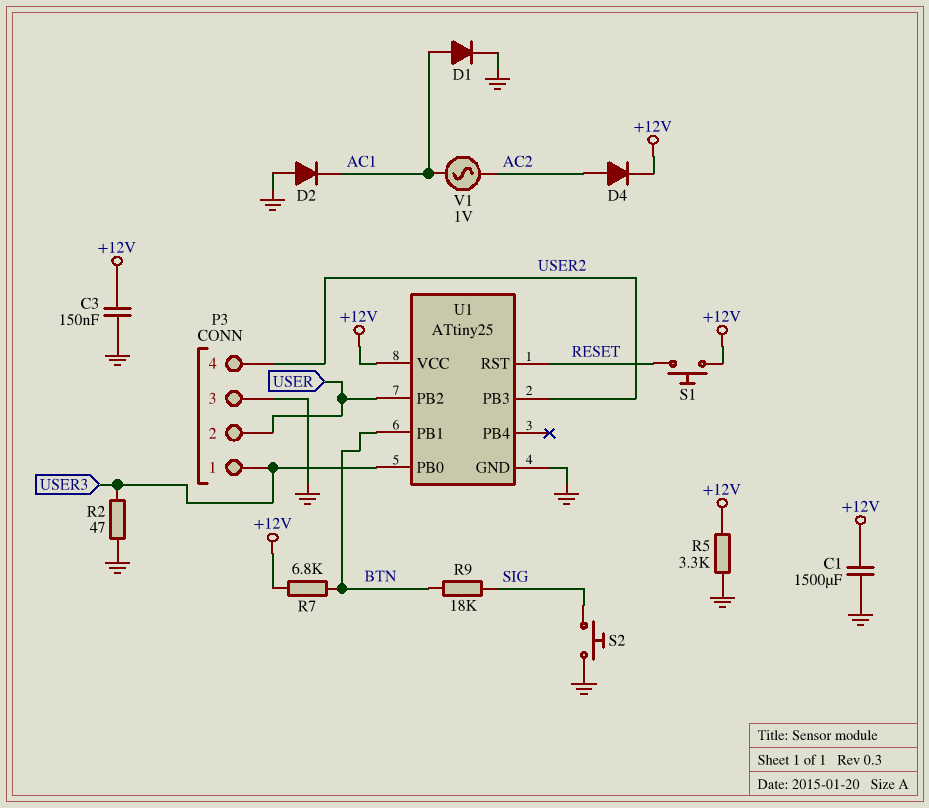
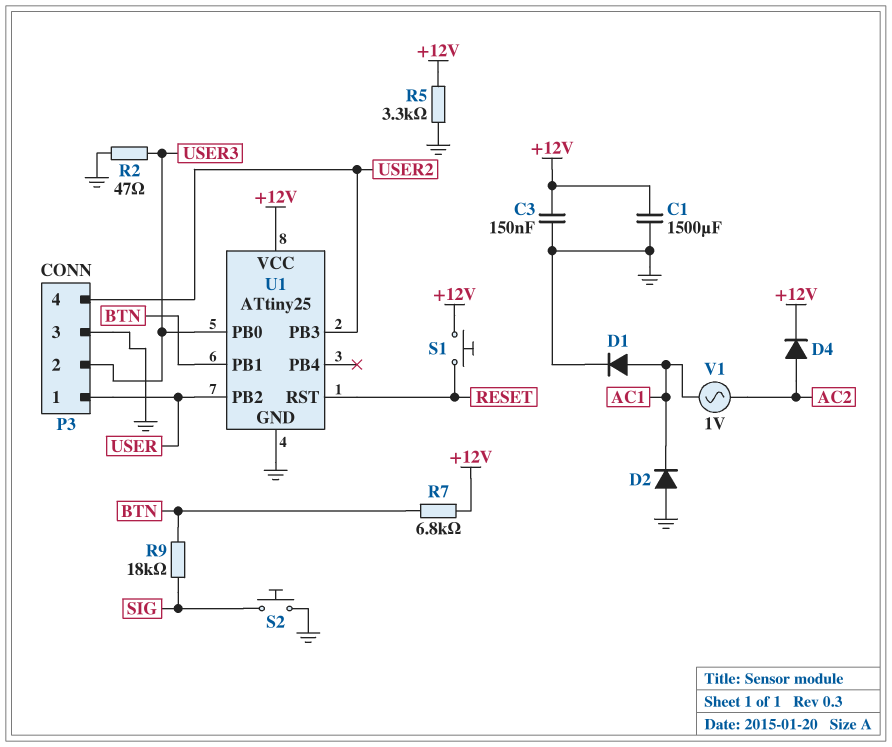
P3 pin 1: USER3 -> USER
P3 pin 2: USER -> USER3

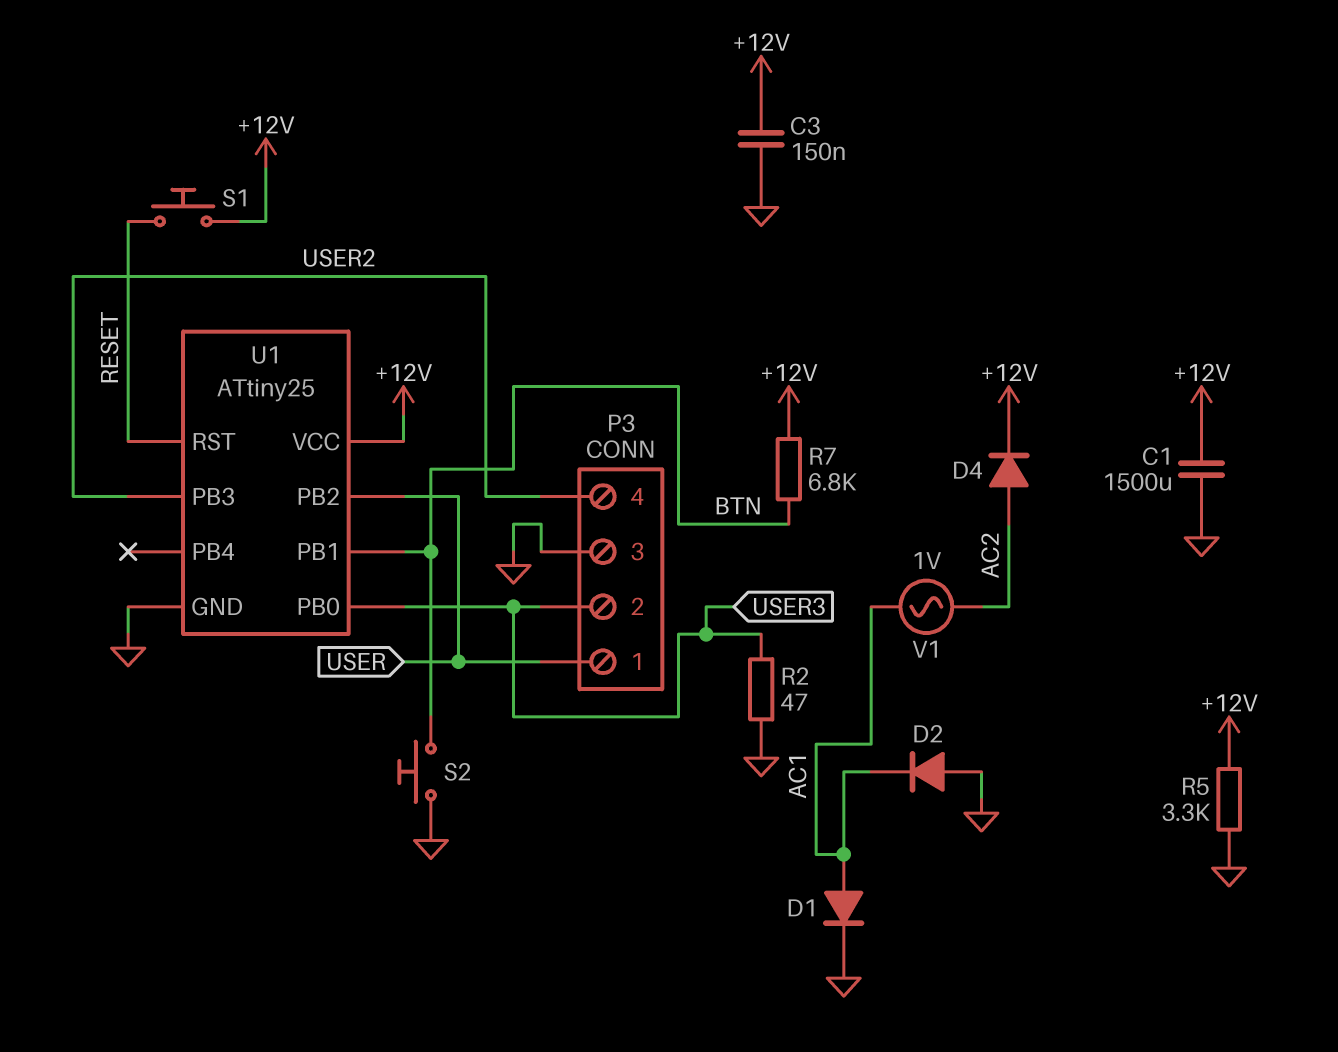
R9: 18k (BTN, SIG) -> none
S2: button (GND, SIG) -> button (BTN, GND)

